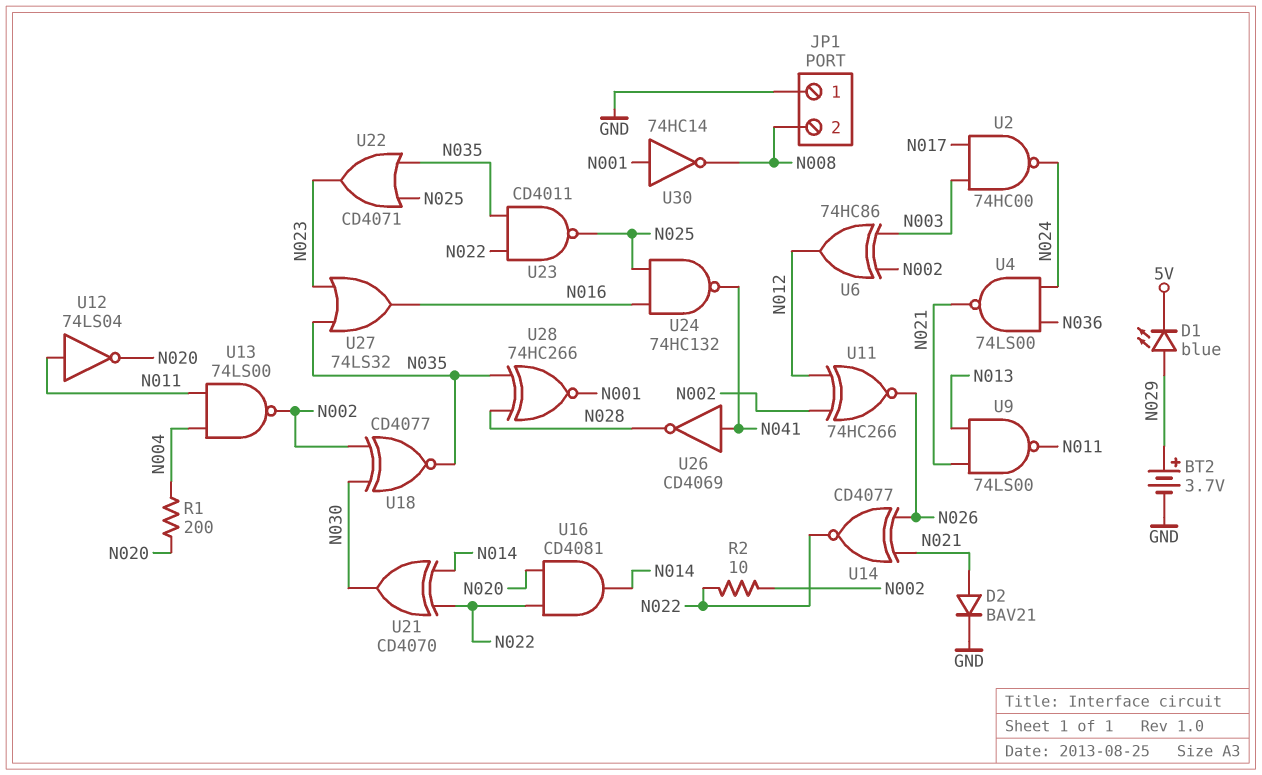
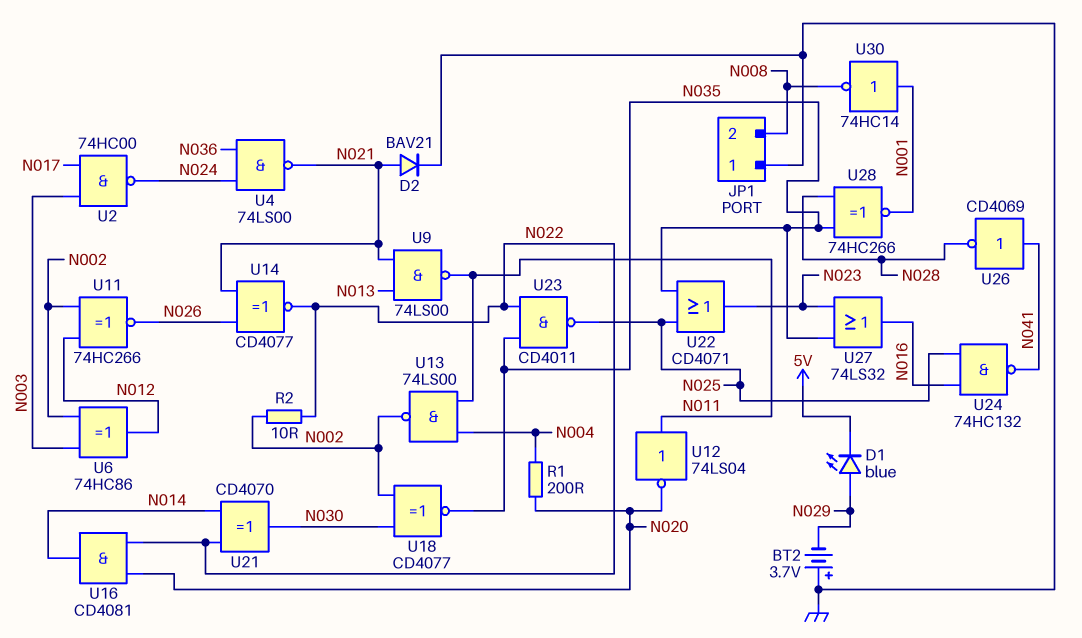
BT2: 3.7V (plus N029, minus GND) -> 3.7V (plus GND, minus N029)

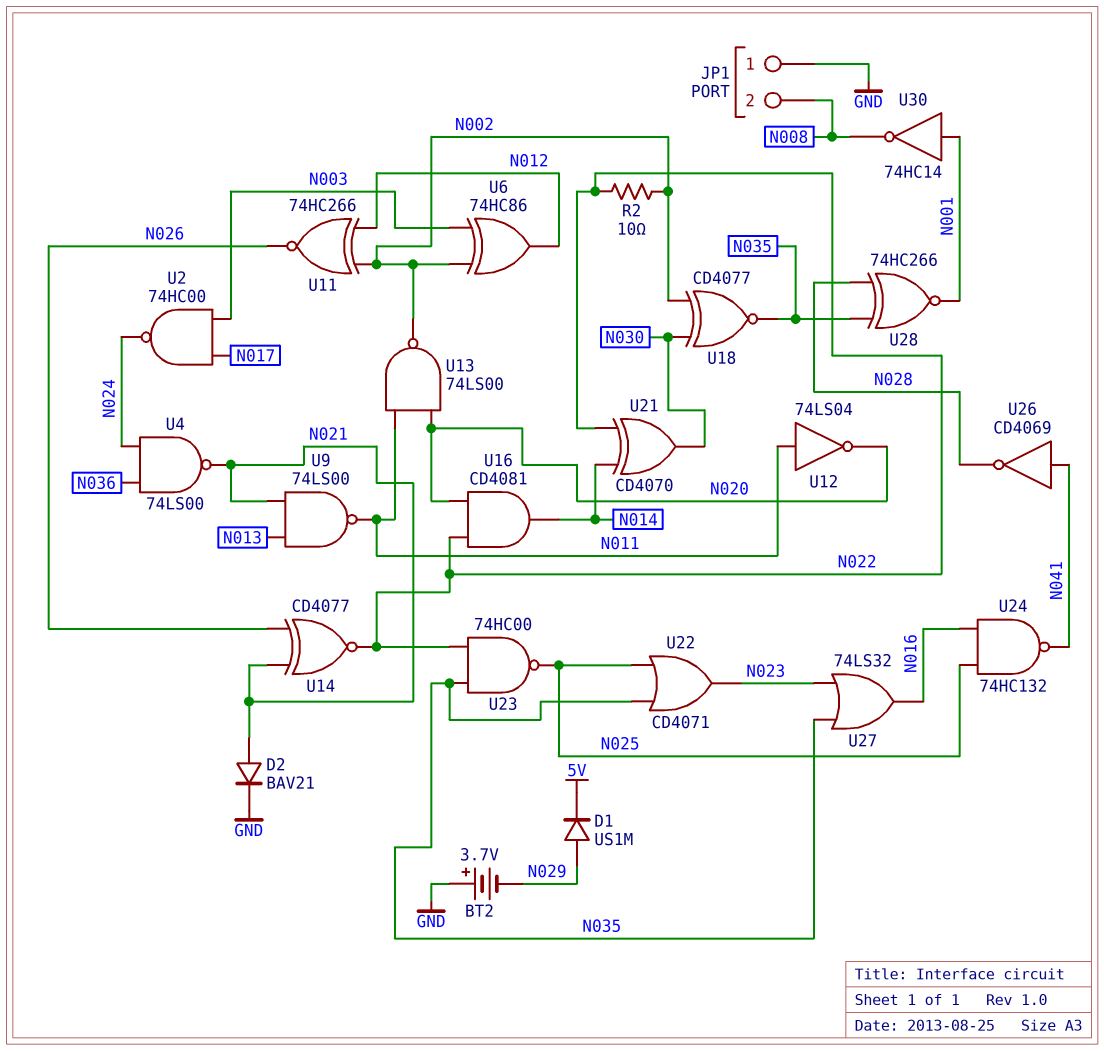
D1: LED blue (A N029, K 5V) -> diode US1M (A N029, K 5V)
R1: 200 (N004, N020) -> none
U13: NAND 74LS00 (in N004, in N011, out N002) -> NAND 74LS00 (in N011, in N020, out N002)
U23: NAND CD4011 (in N022, in N035, out N025) -> NAND 74HC00 (in N022, in N035, out N025)

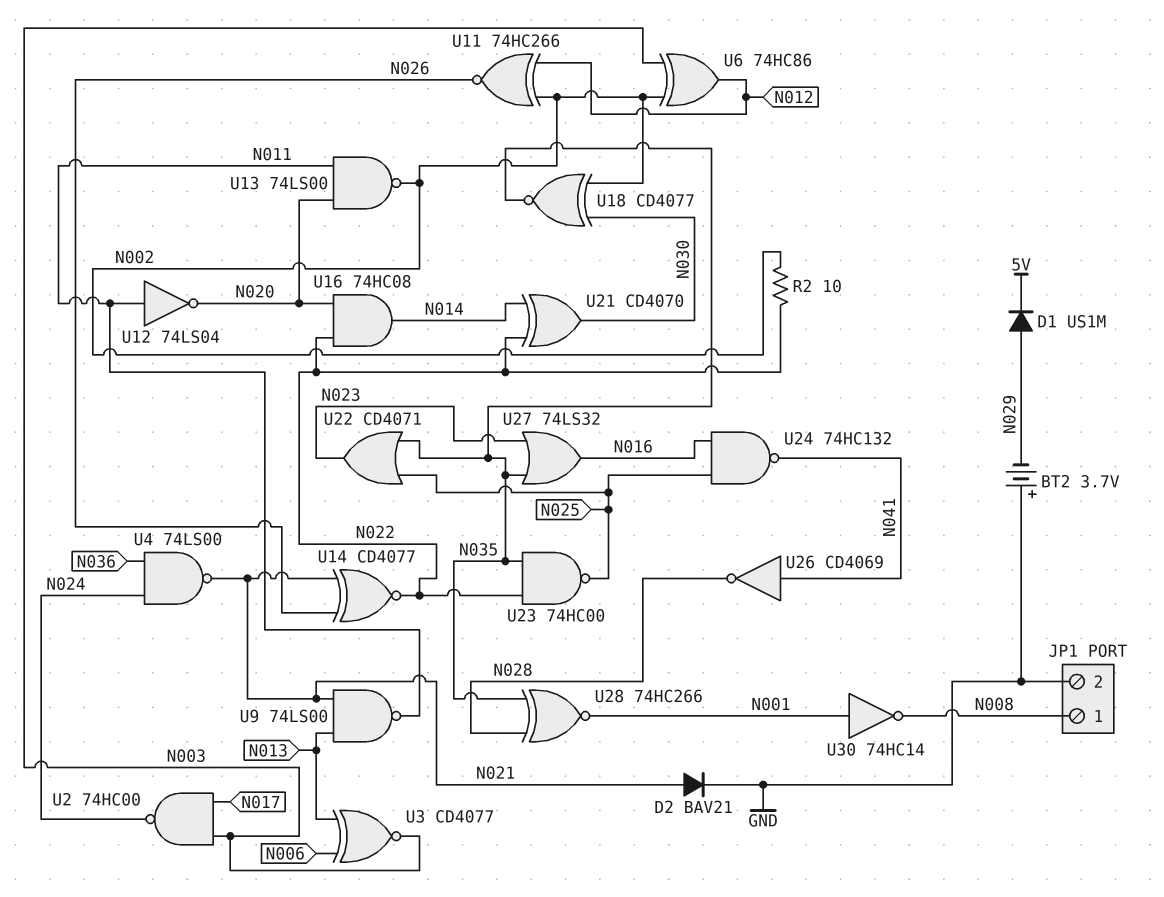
JP1 pin 1: GND -> N008
JP1 pin 2: N008 -> GND
U3: none -> XNOR CD4077 (in N006, in N013, out N003)
U16: AND CD4081 (in N020, in N022, out N014) -> AND 74HC08 (in N020, in N022, out N014)

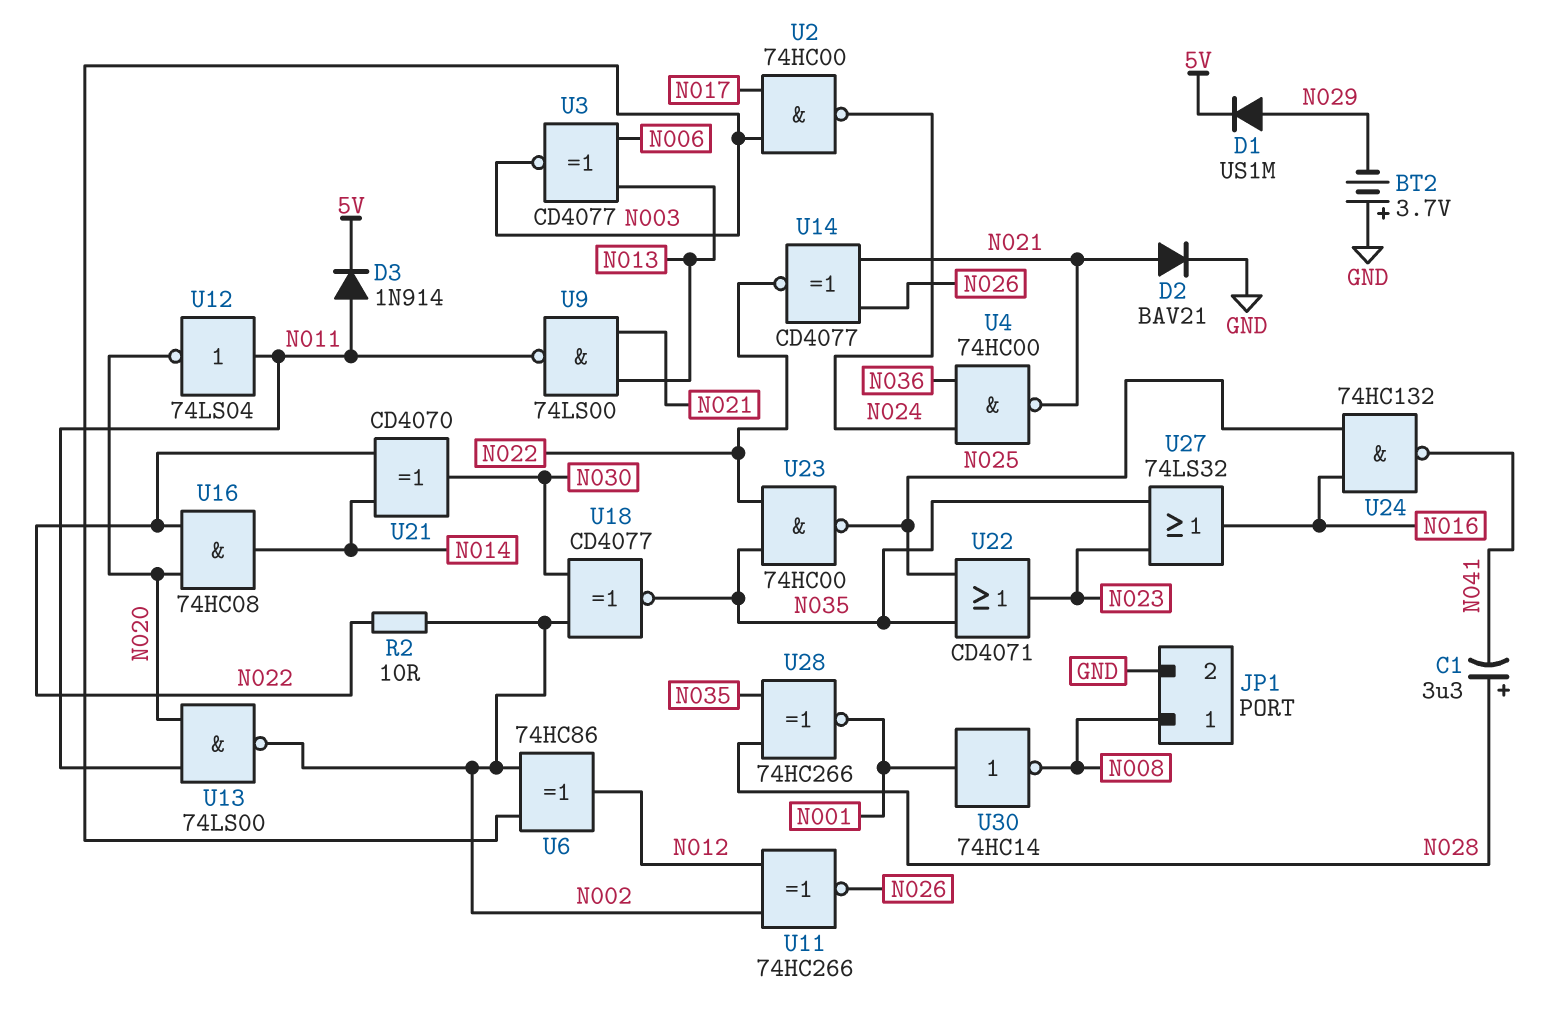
C1: none -> 3.3uF (plus N028, minus N041)
D3: none -> diode 1N914 (A N011, K 5V)
U4: NAND 74LS00 (in N024, in N036, out N021) -> NAND 74HC00 (in N024, in N036, out N021)
U26: NOT CD4069 (in N041, out N028) -> none

